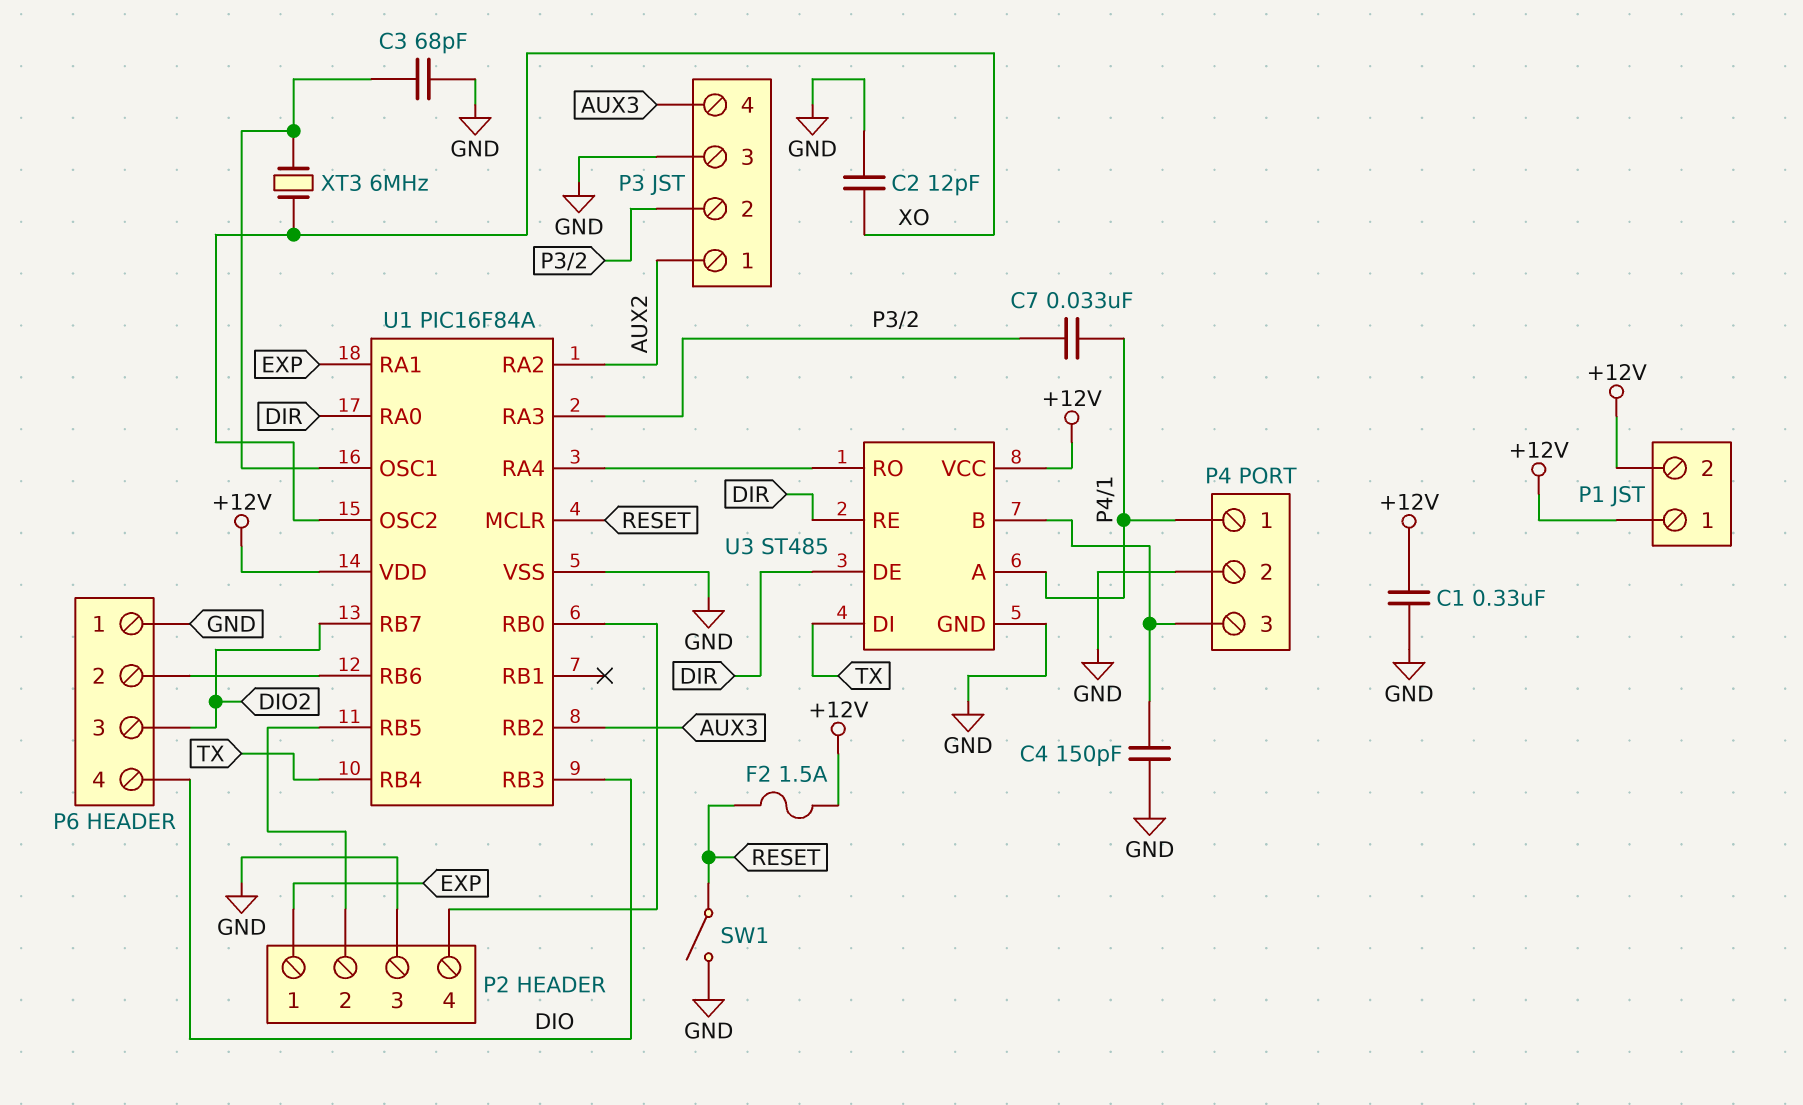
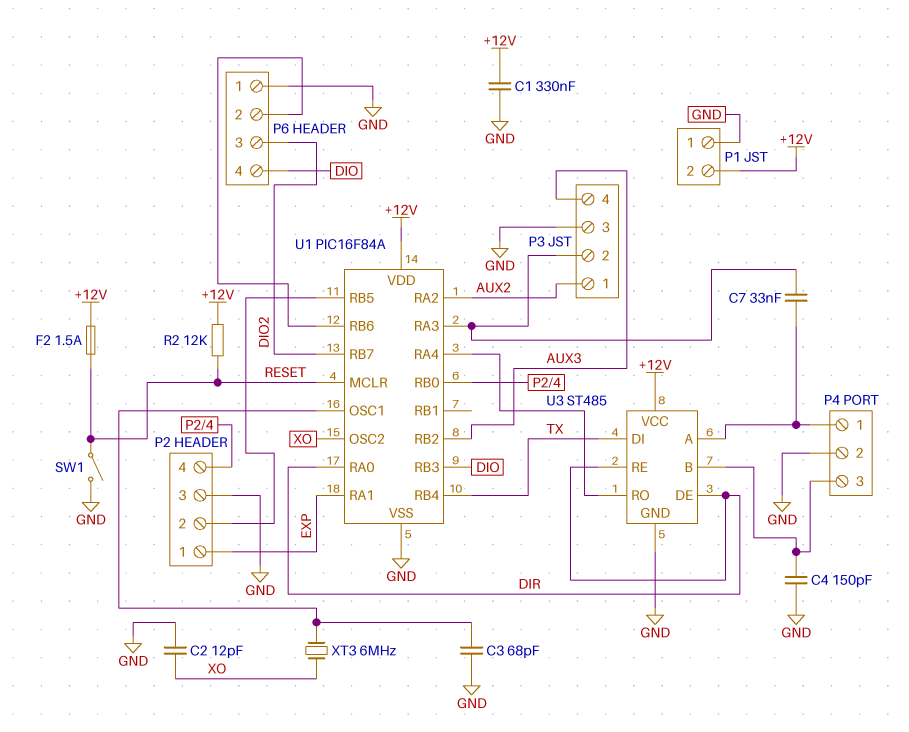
P1 pin 1: +12V -> GND
R2: none -> 12k (+12V, RESET)

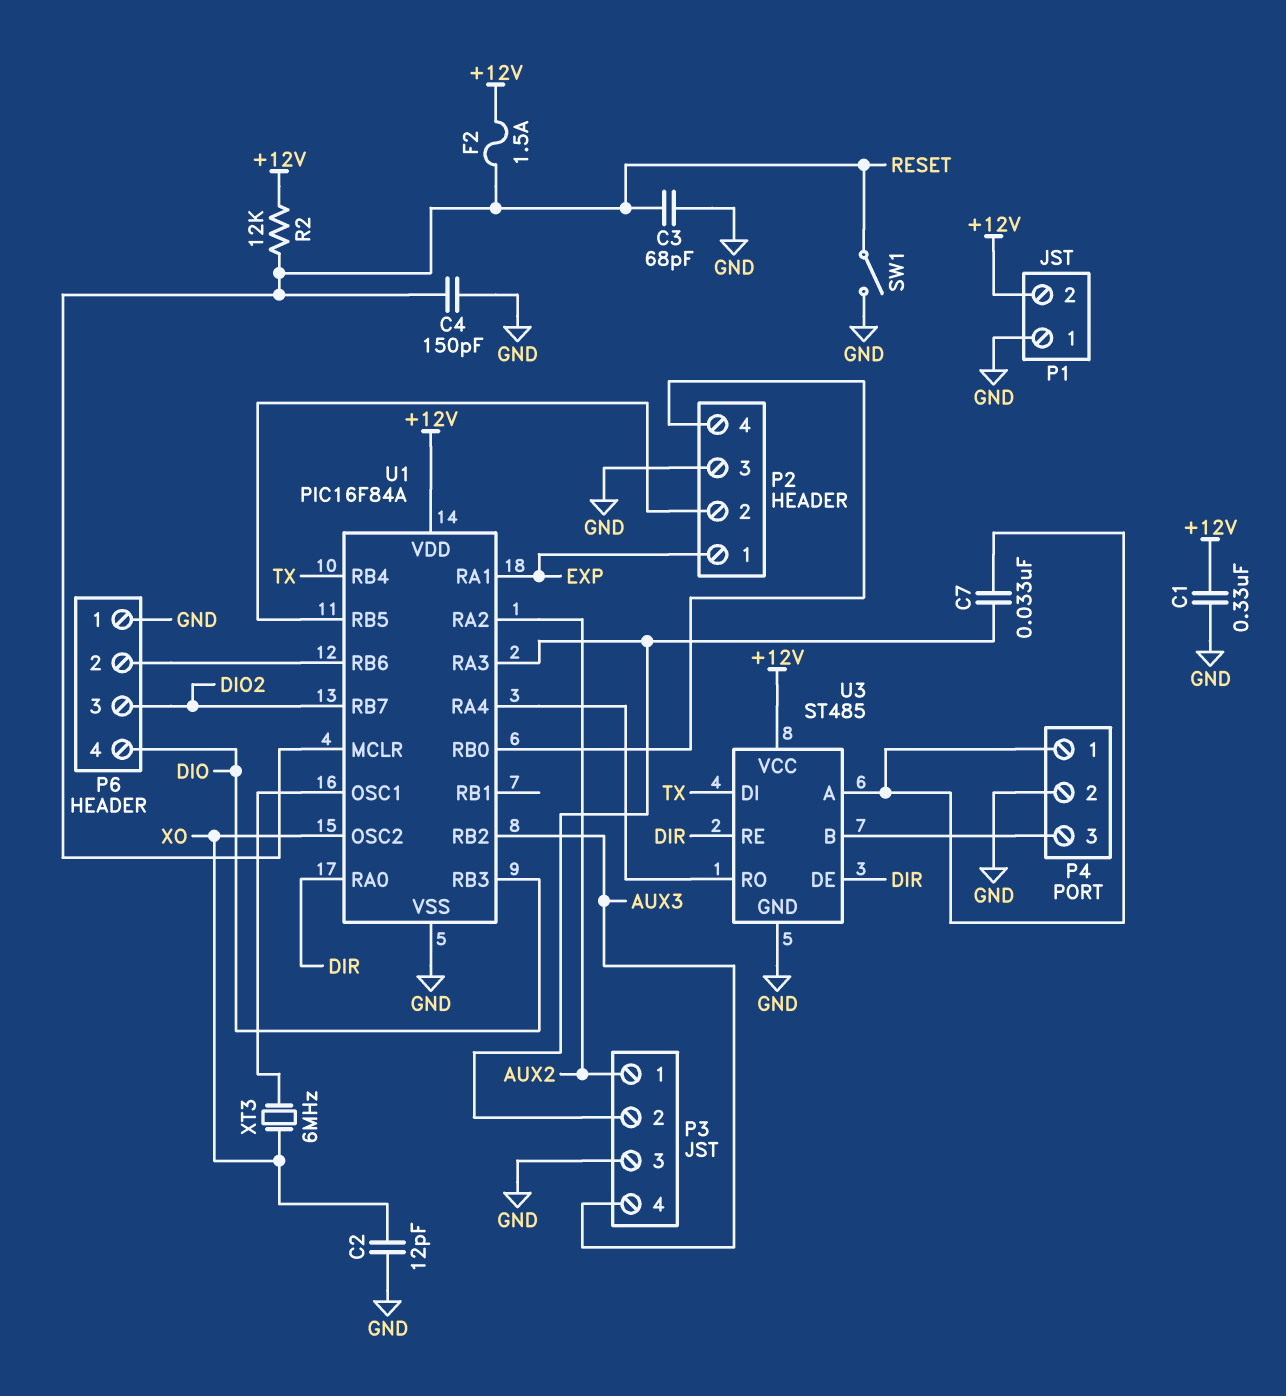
C3: 68pF (GND, U1/OSC1) -> 68pF (GND, RESET)
C4: 150pF (GND, P4/3) -> 150pF (GND, RESET)

